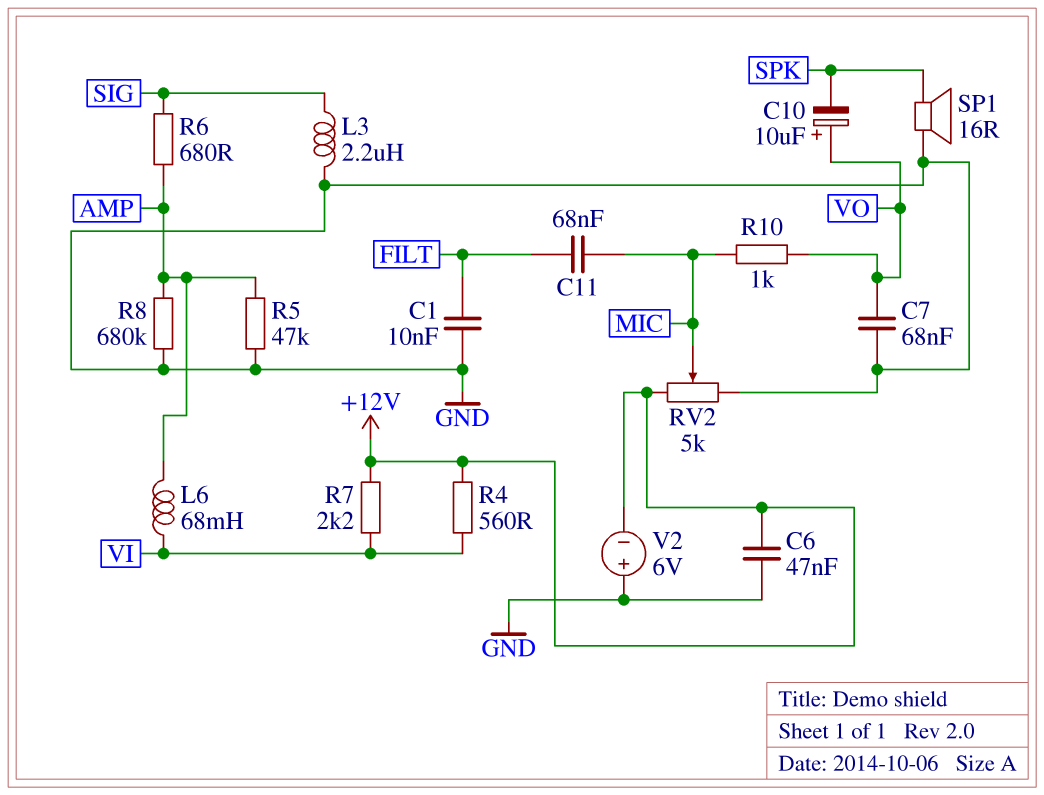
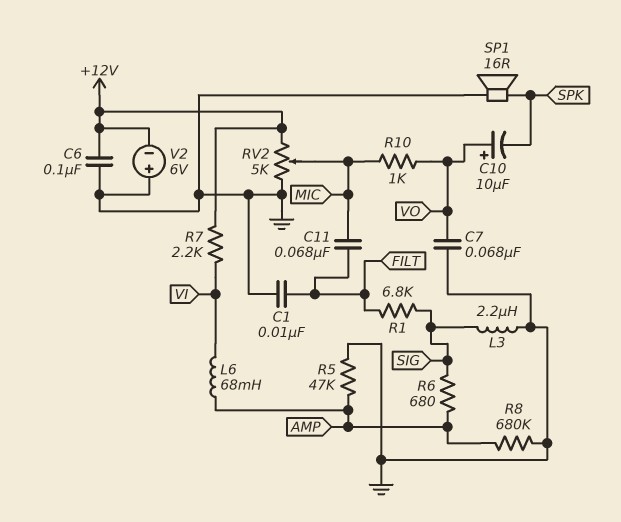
C6: 47nF (+12V, GND) -> 100nF (+12V, GND)
R1: none -> 6.8k (FILT, SIG)
R4: 560 (+12V, VI) -> none

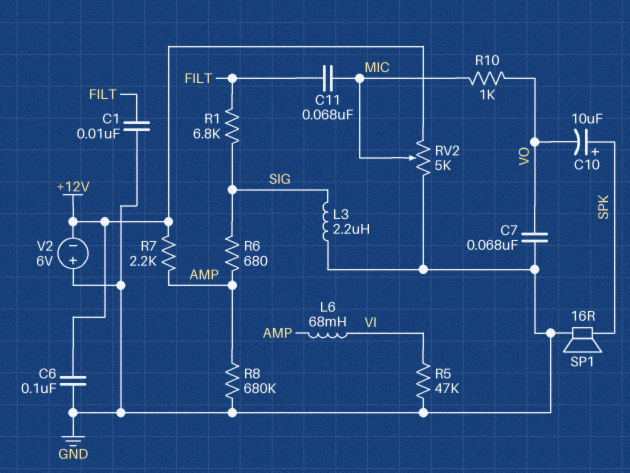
C10: 10uF (plus VO, minus SPK) -> 10uF (plus SPK, minus VO)
R5: 47k (AMP, GND) -> 47k (GND, VI)
R7: 2.2k (+12V, VI) -> 2.2k (+12V, AMP)

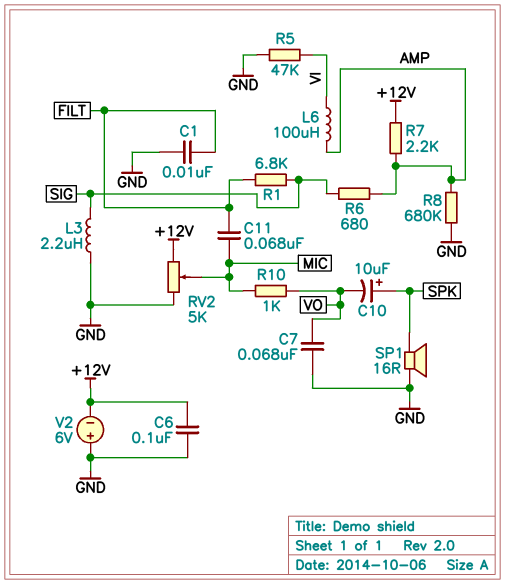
L6: 68mH (AMP, VI) -> 100uH (AMP, VI)

